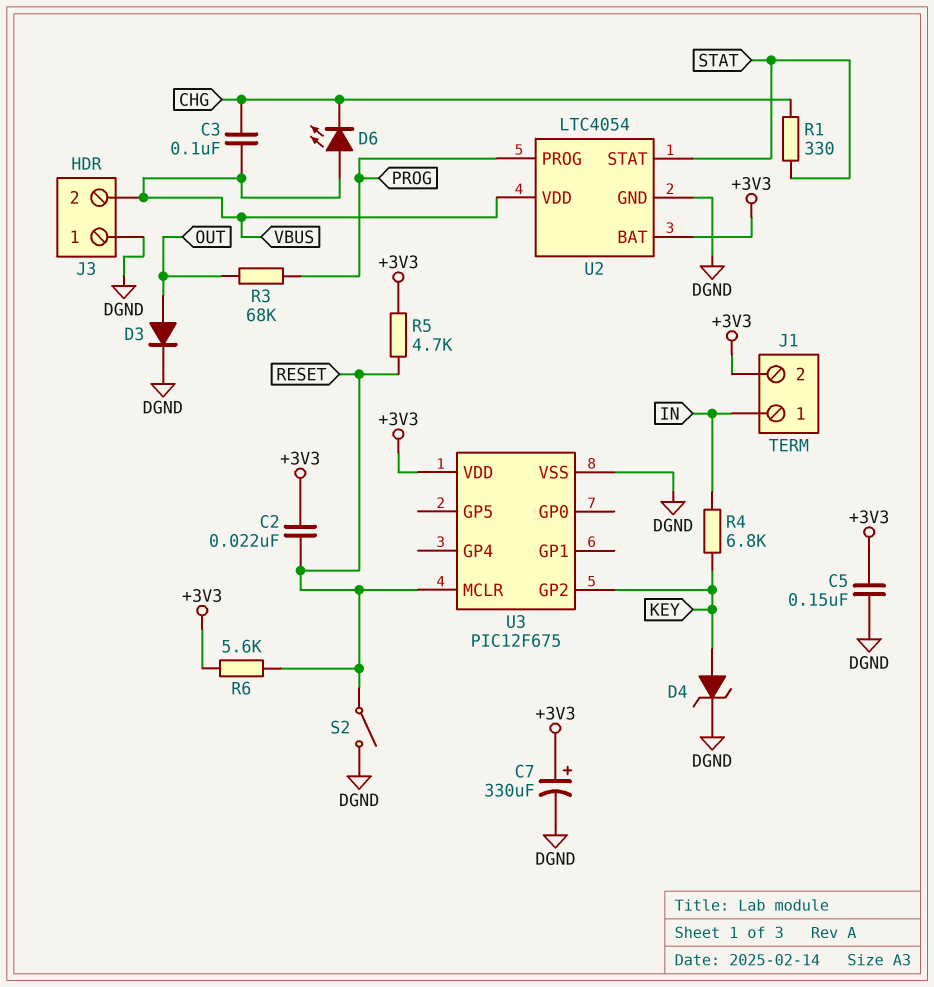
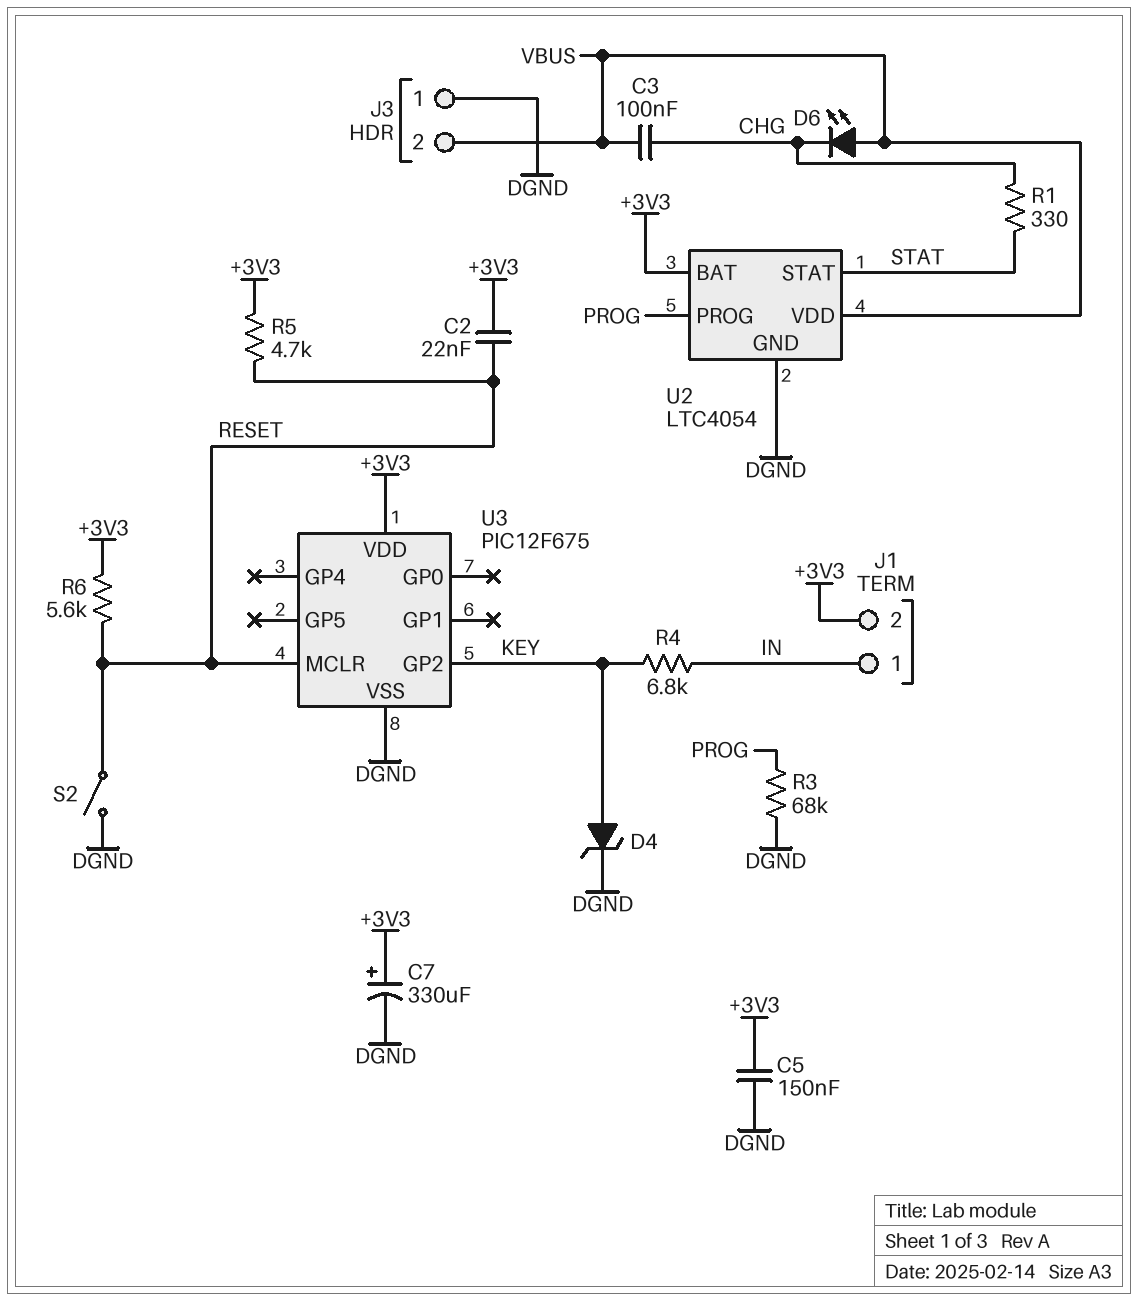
D3: diode (A OUT, K DGND) -> none
R3: 68k (OUT, PROG) -> 68k (DGND, PROG)

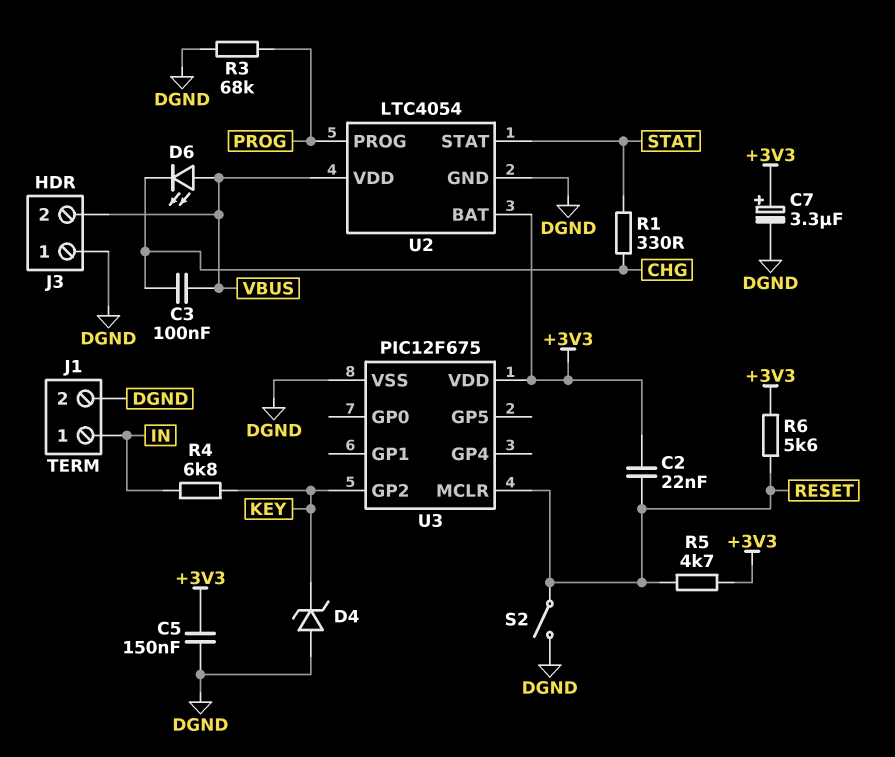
C7: 330uF (plus +3V3, minus DGND) -> 3.3uF (plus +3V3, minus DGND)
D4: zener (A KEY, K DGND) -> zener (A DGND, K KEY)
J1 pin 2: +3V3 -> DGND

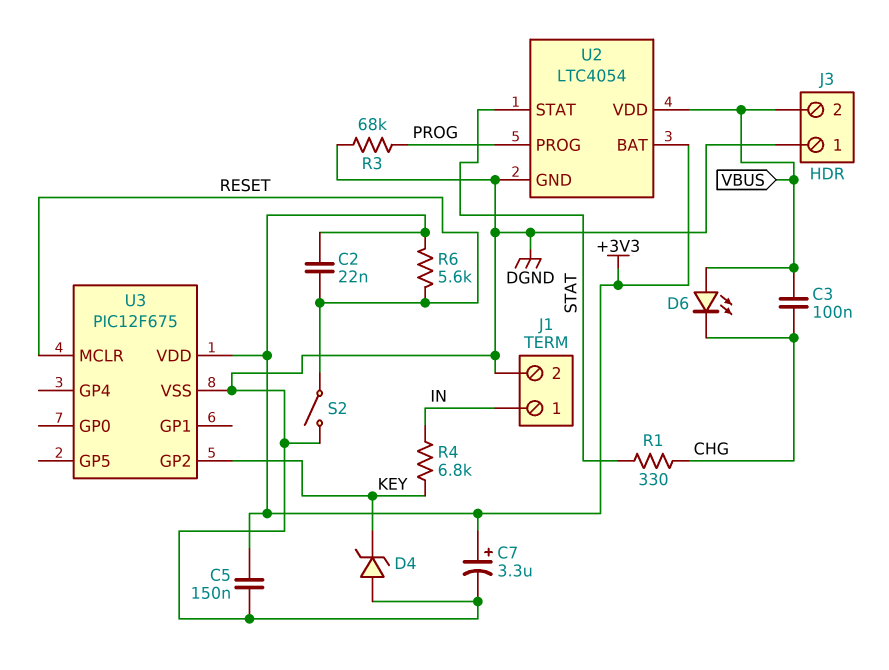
R5: 4.7k (+3V3, RESET) -> none

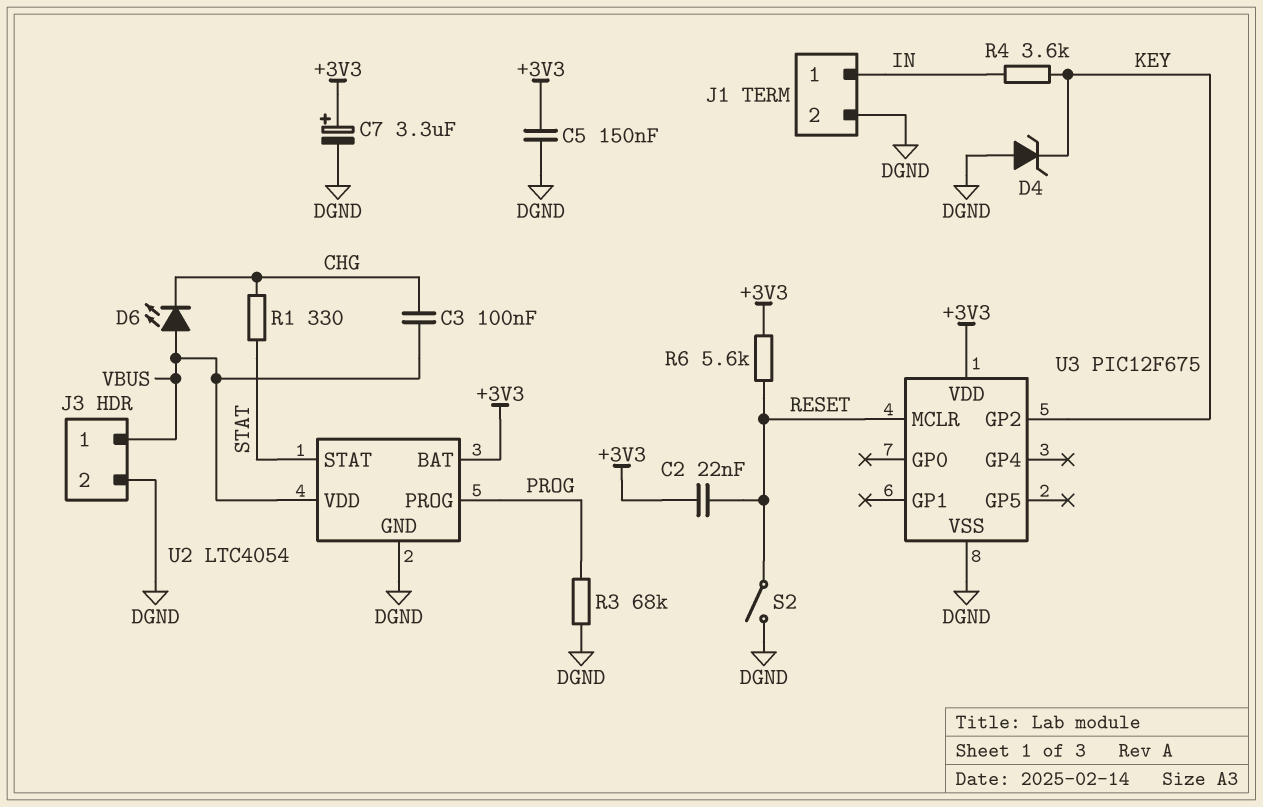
J3 pin 1: DGND -> VBUS
J3 pin 2: VBUS -> DGND
R4: 6.8k (IN, KEY) -> 3.6k (IN, KEY)

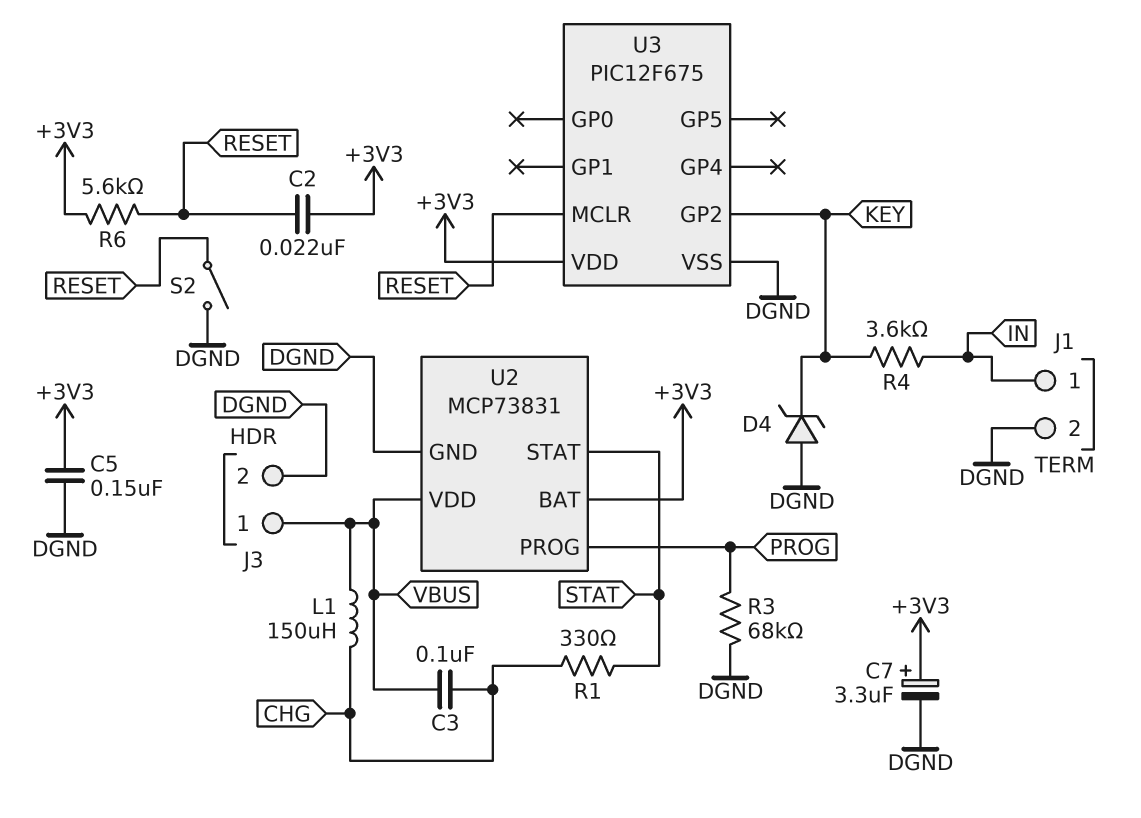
D6: LED (A VBUS, K CHG) -> none
L1: none -> 150uH (CHG, VBUS)
U2: LTC4054 -> MCP73831

